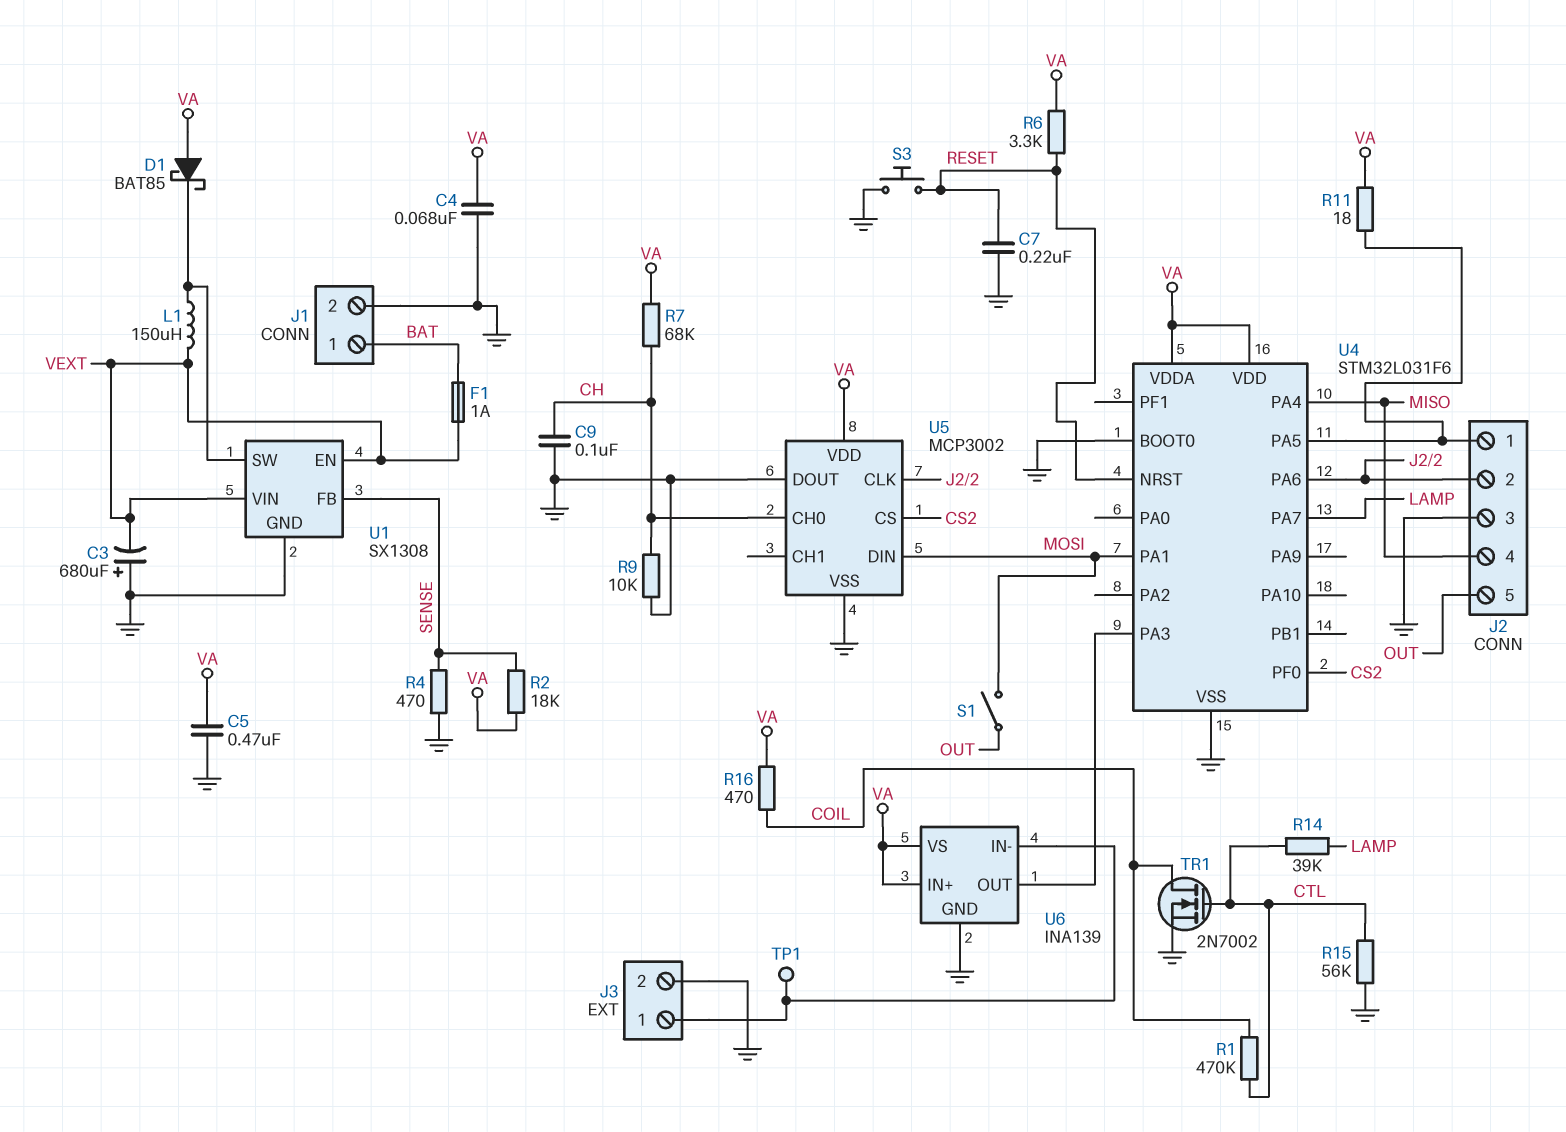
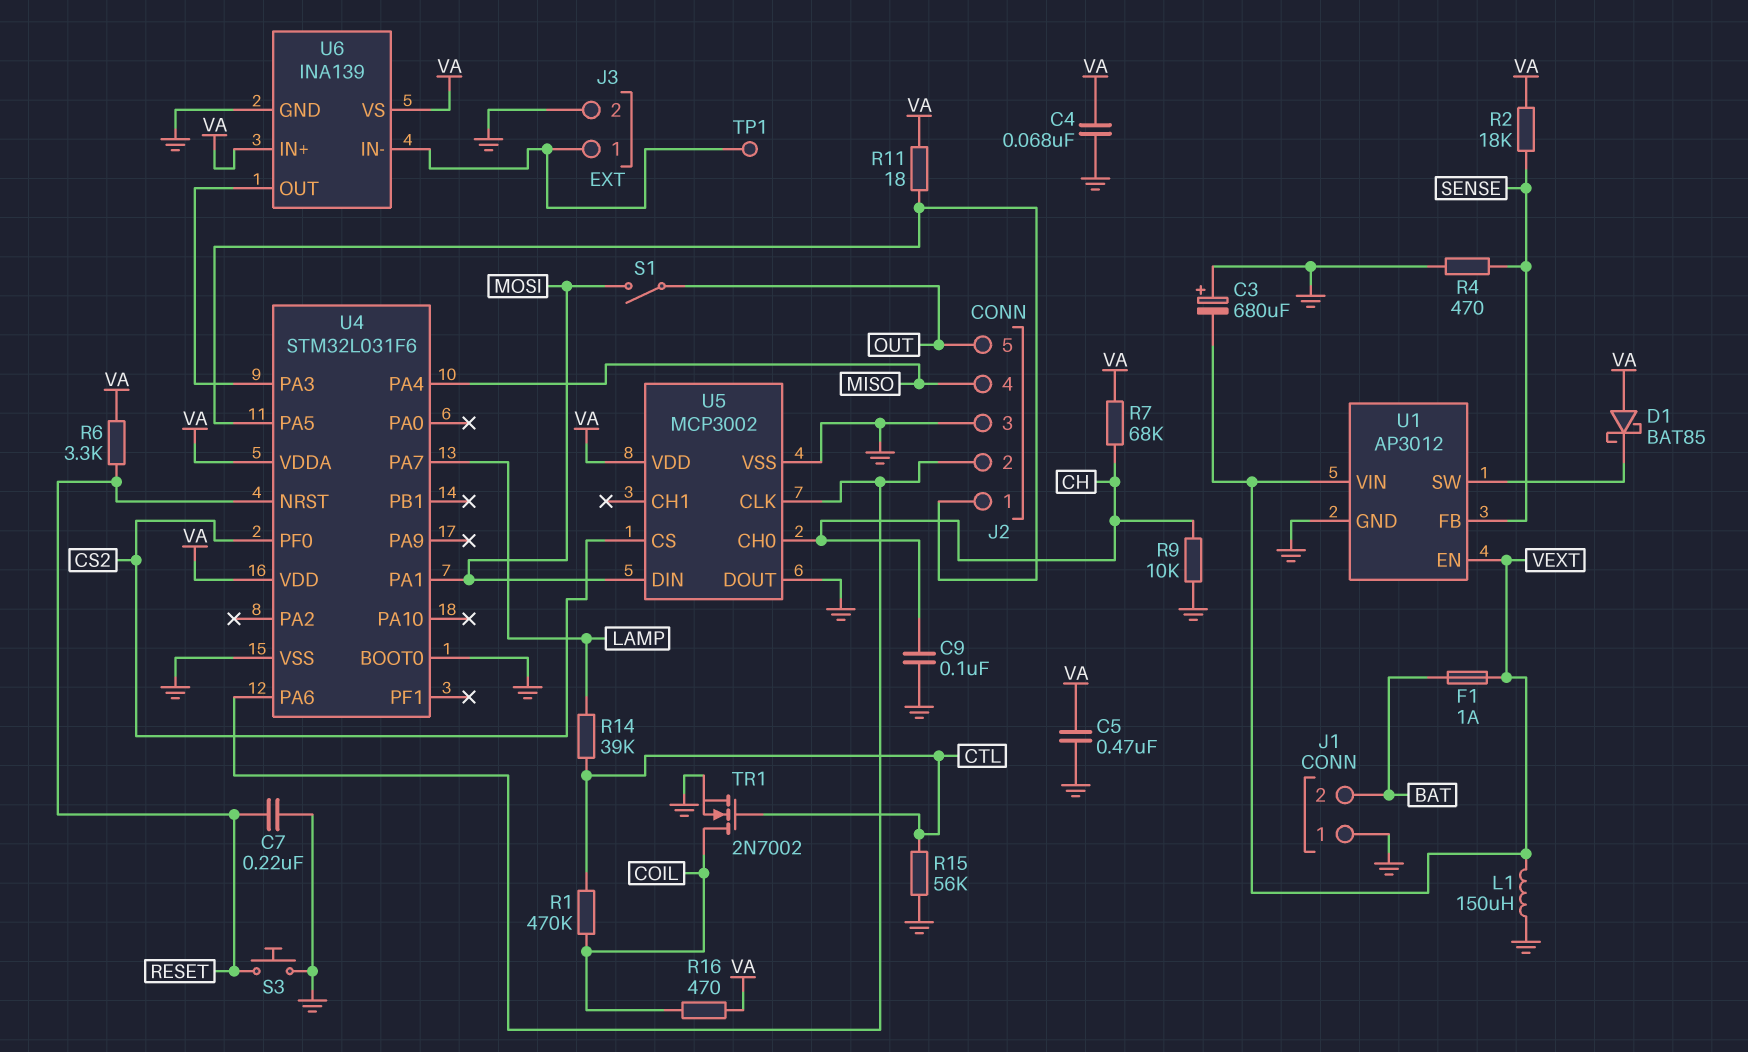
J1 pin 1: BAT -> GND
J1 pin 2: GND -> BAT
L1: 150uH (U1/SW, VEXT) -> 150uH (GND, VEXT)
U1: SX1308 -> AP3012

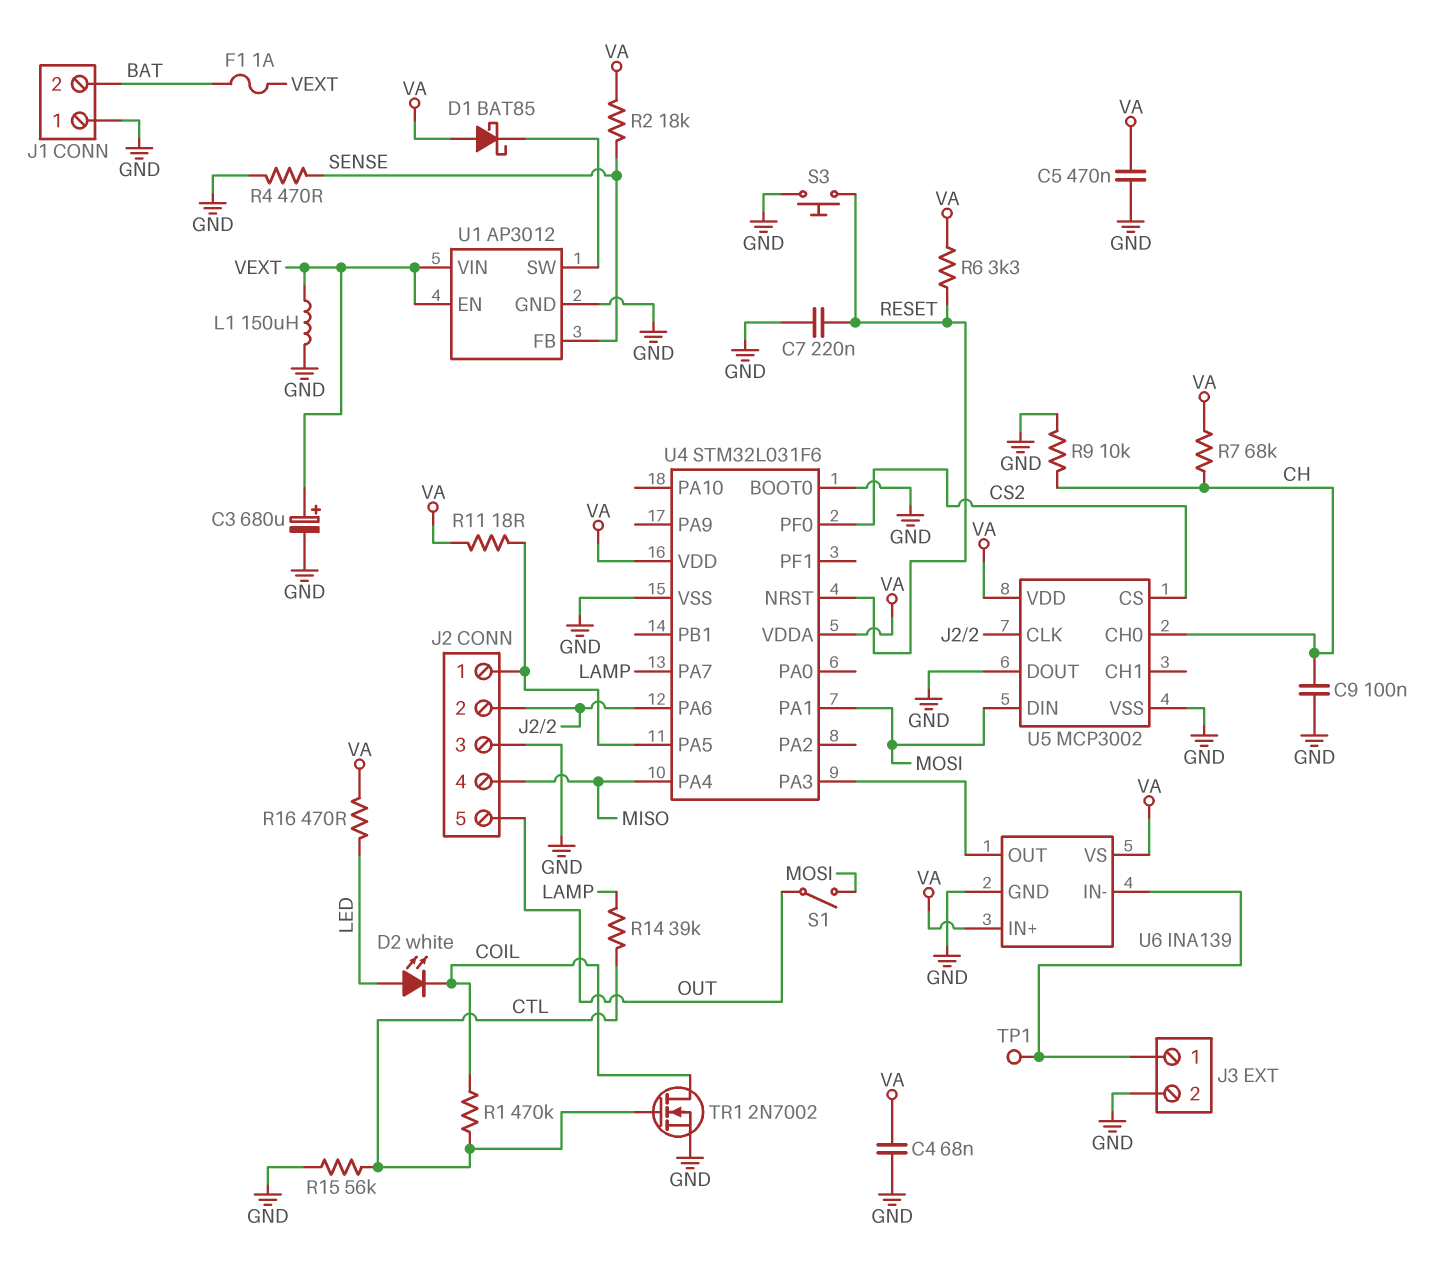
C3: 680uF (plus GND, minus VEXT) -> 680uF (plus VEXT, minus GND)
D2: none -> LED white (A LED, K COIL)
R16: 470 (COIL, VA) -> 470 (LED, VA)

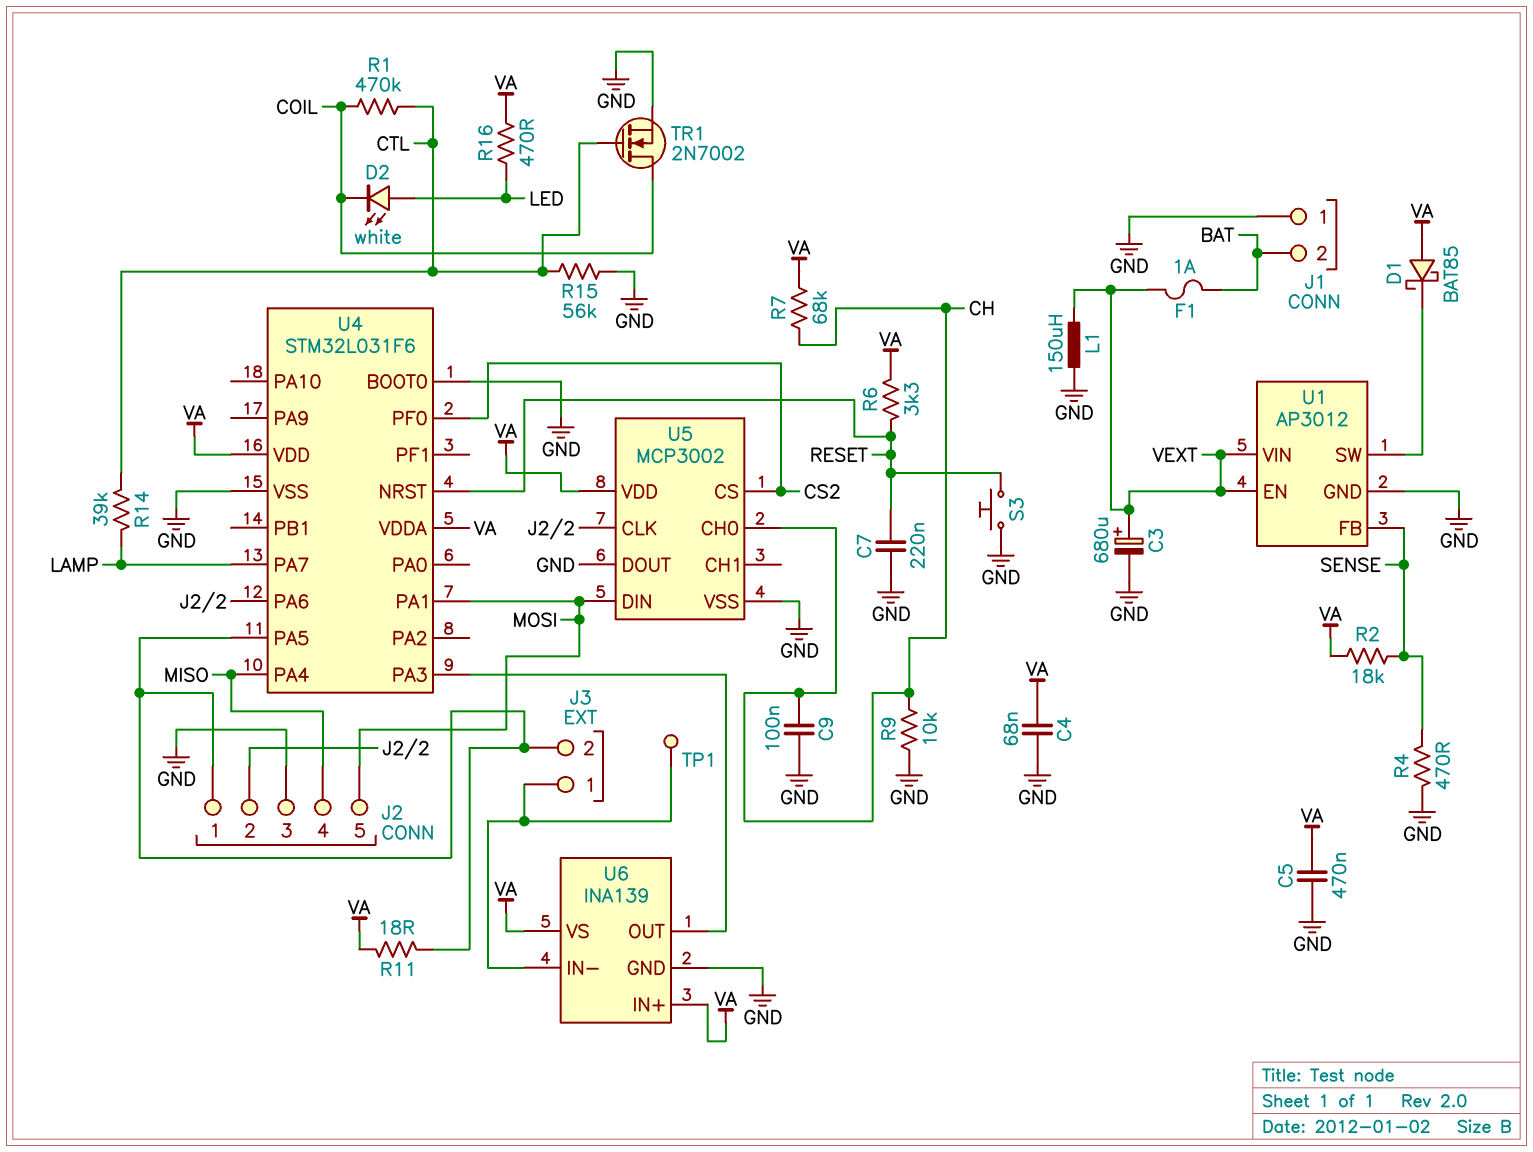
J2 pin 5: OUT -> MOSI
J3 pin 2: GND -> J2/1
S1: switch (MOSI, OUT) -> none

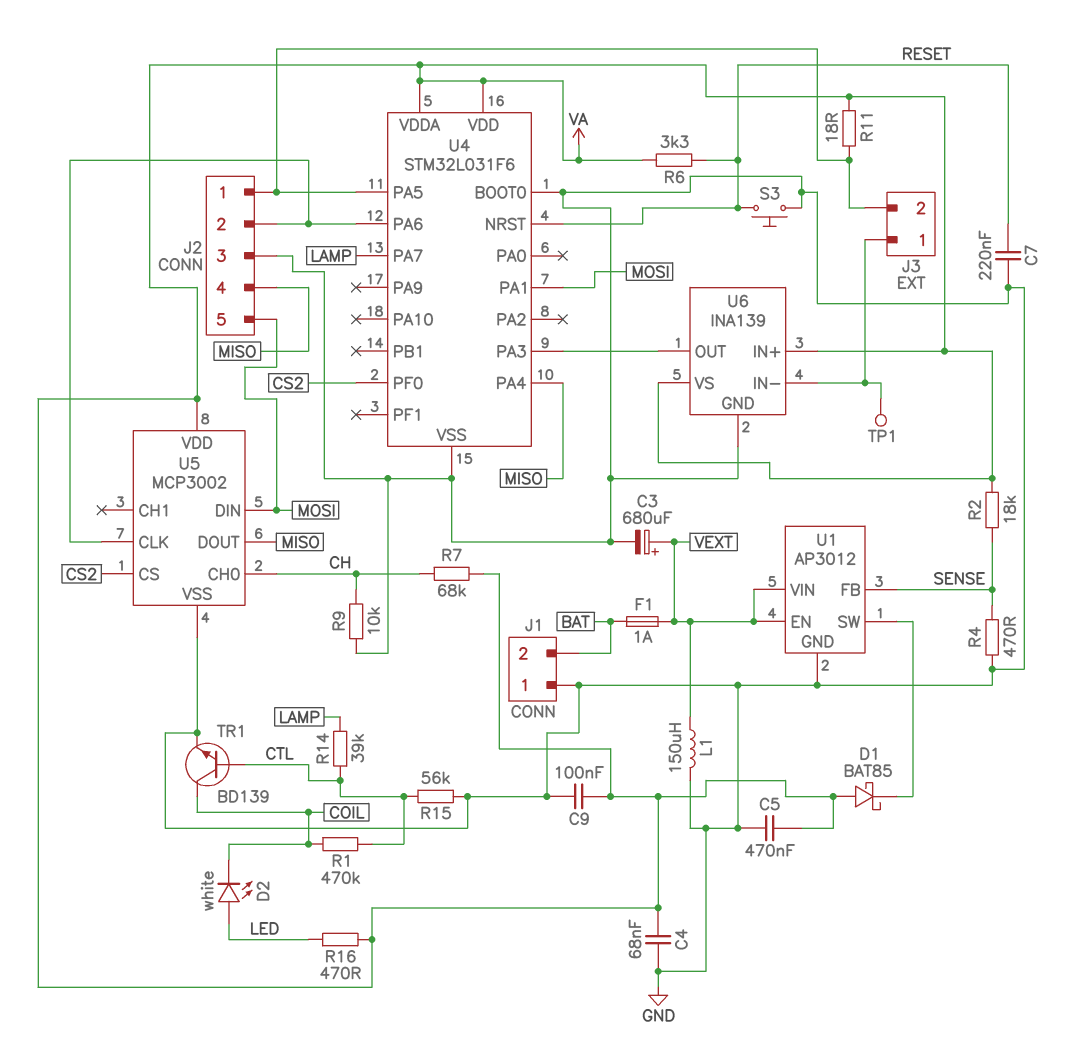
C9: 100nF (CH, GND) -> 100nF (GND, VA)
TR1: NMOS 2N7002 (G CTL, D COIL, S GND) -> NPN BD139 (B CTL, C COIL, E GND)
U5 pin DOUT: GND -> MISO

